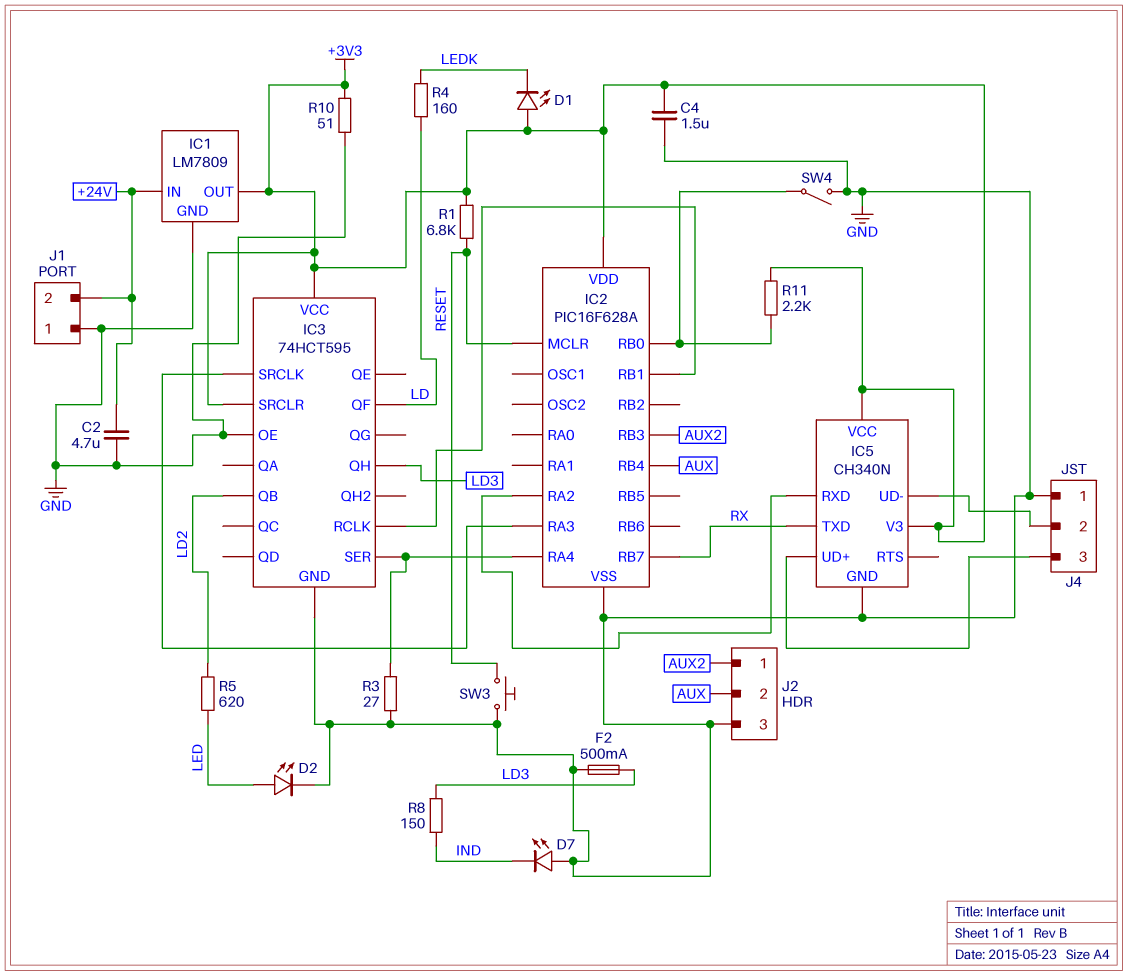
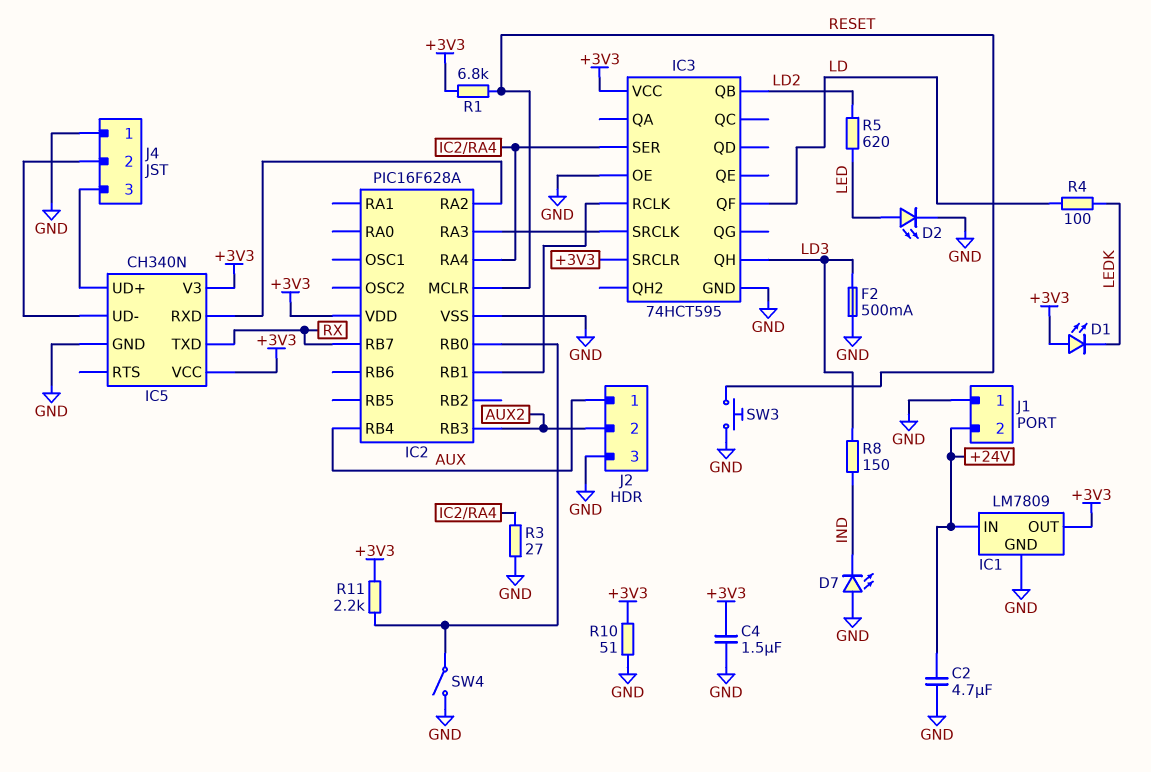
J2 pin 1: AUX2 -> AUX
J2 pin 2: AUX -> AUX2
R4: 160 (LD, LEDK) -> 100 (LD, LEDK)

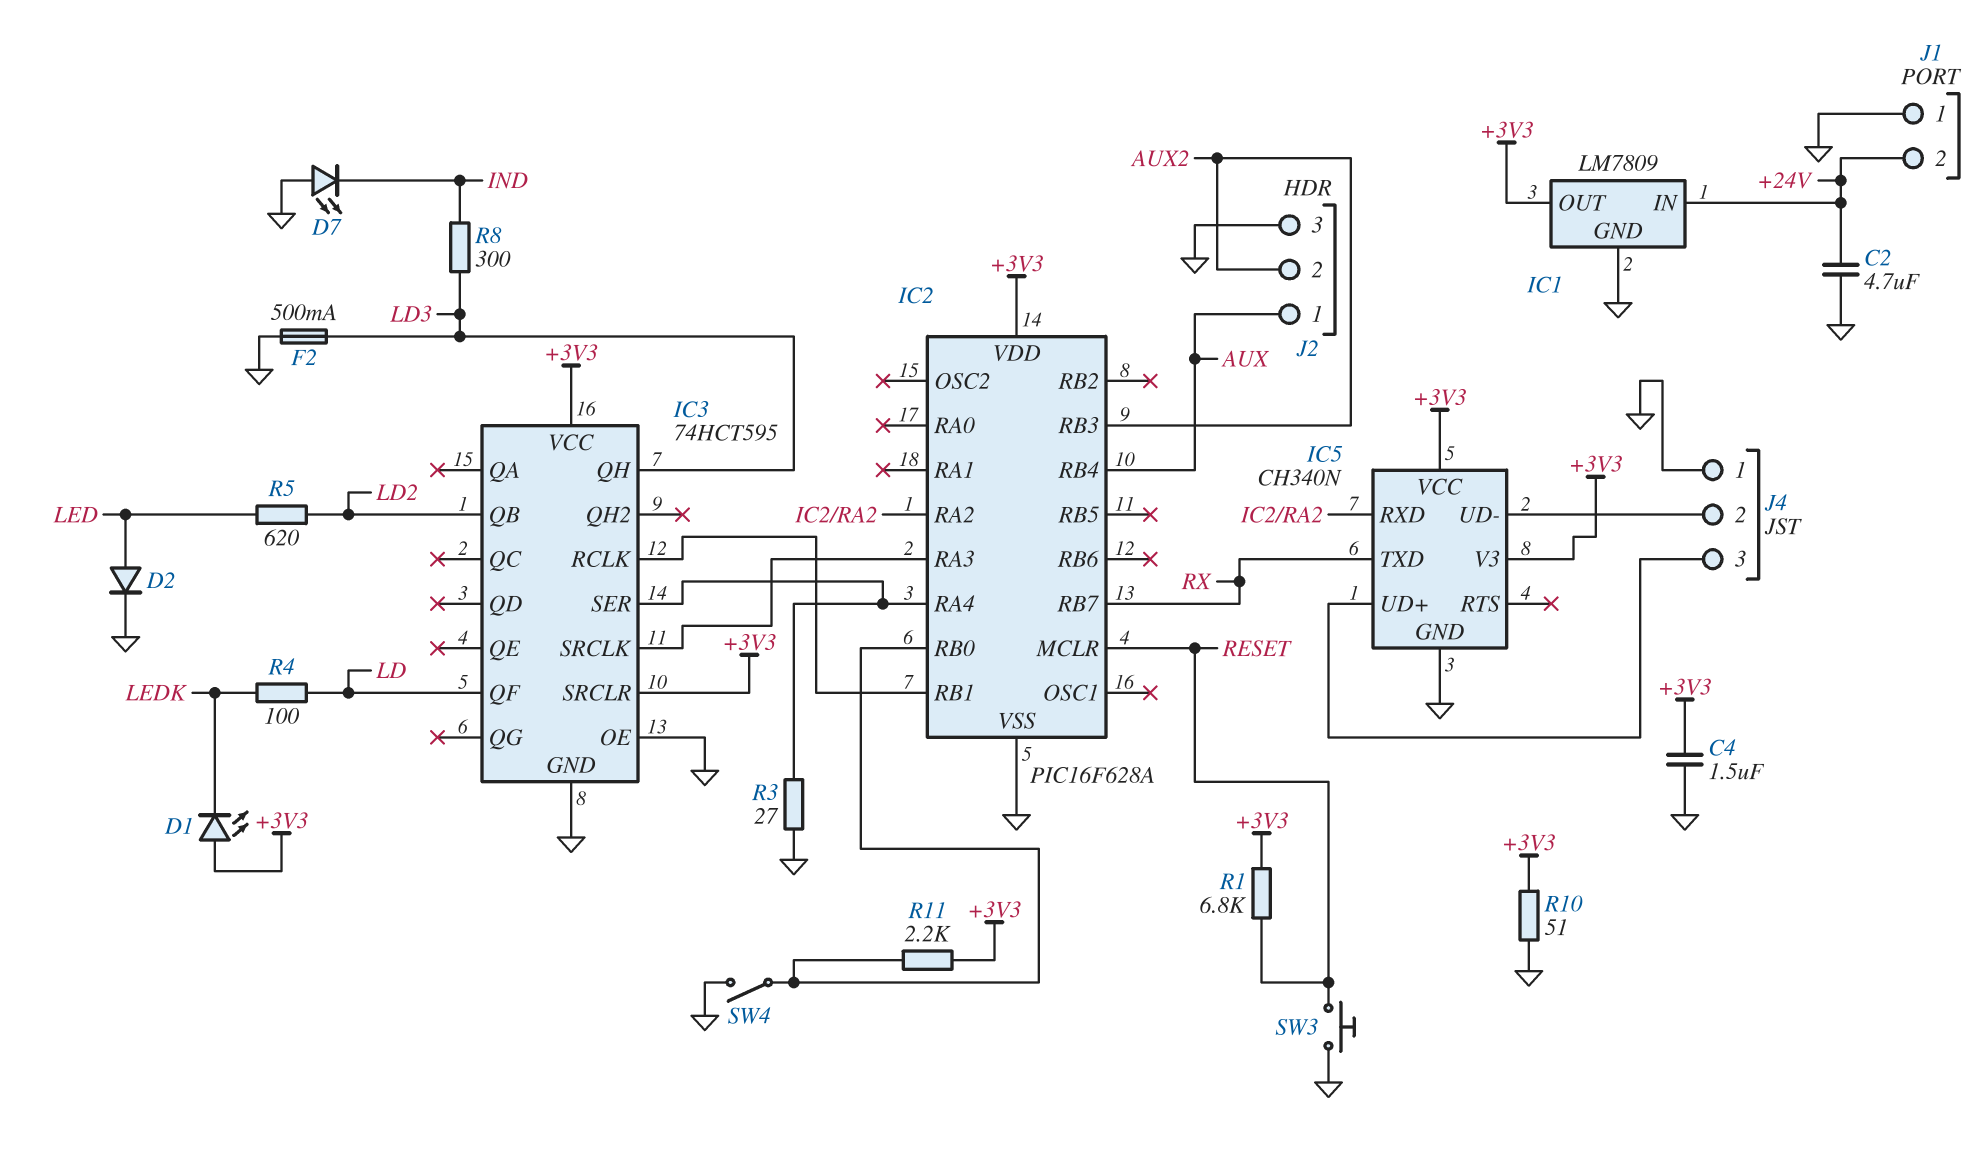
D2: LED (A LED, K GND) -> diode (A LED, K GND)
R8: 150 (IND, LD3) -> 300 (IND, LD3)

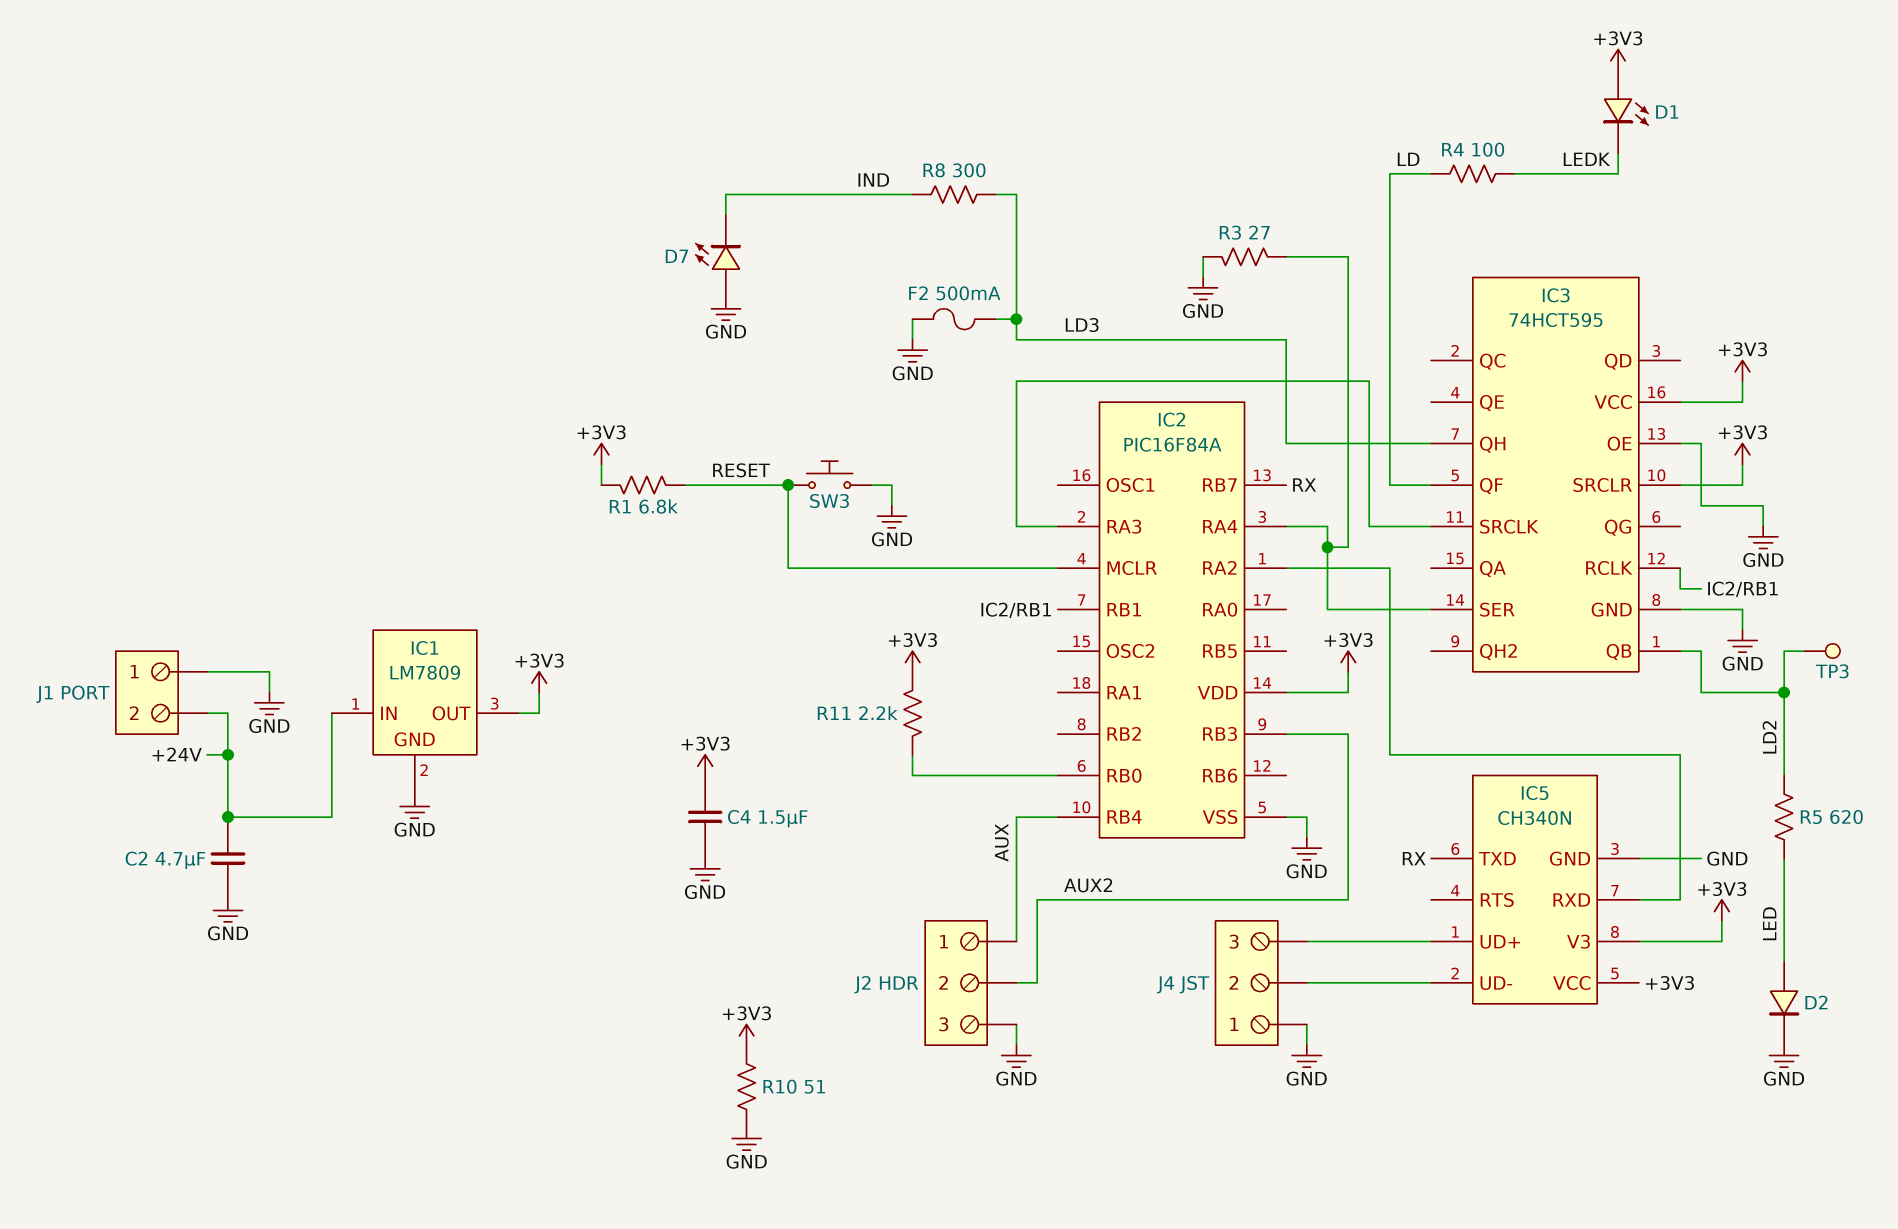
IC2: PIC16F628A -> PIC16F84A
SW4: switch (GND, IC2/RB0) -> none
TP3: none -> test point (LD2)

